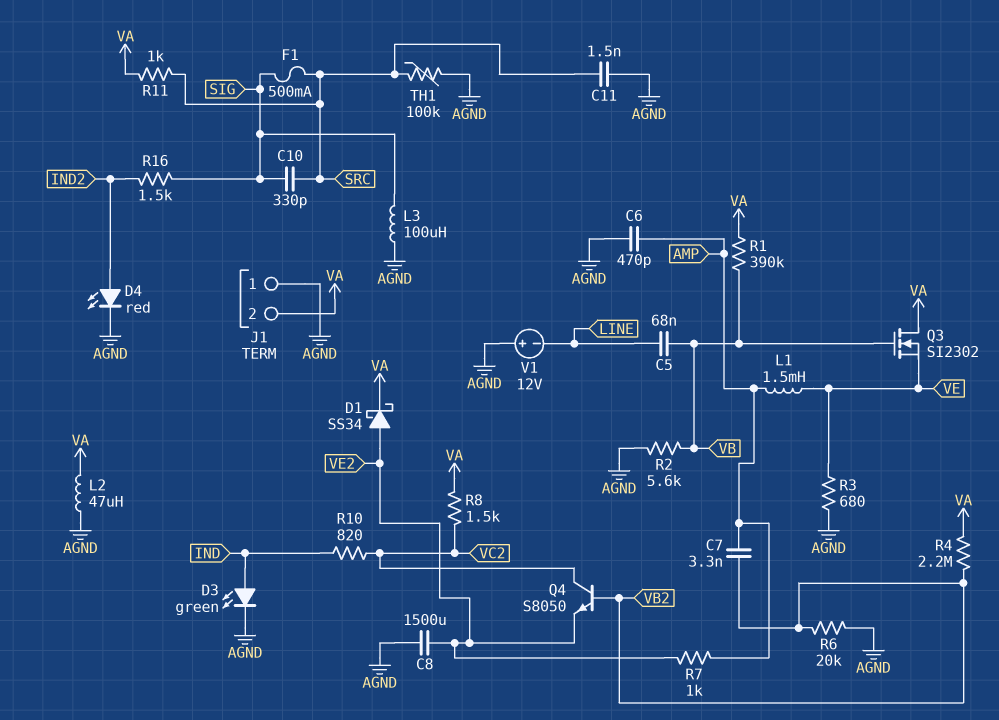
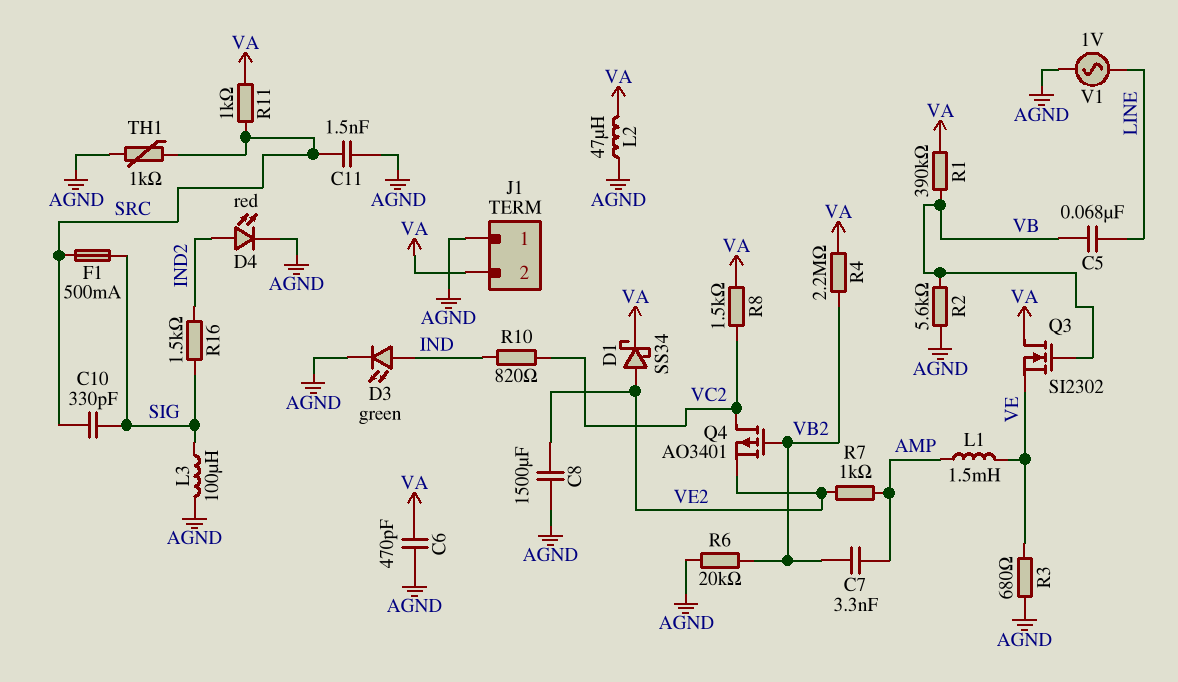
C6: 470pF (AGND, AMP) -> 470pF (AGND, VA)
Q4: NPN S8050 (B VB2, C VC2, E VE2) -> PMOS AO3401 (G VB2, D VC2, S VE2)
TH1: 100k (AGND, SRC) -> 1k (AGND, SRC)
V1: 12V (plus AGND, minus LINE) -> AC 1V (AGND, LINE)

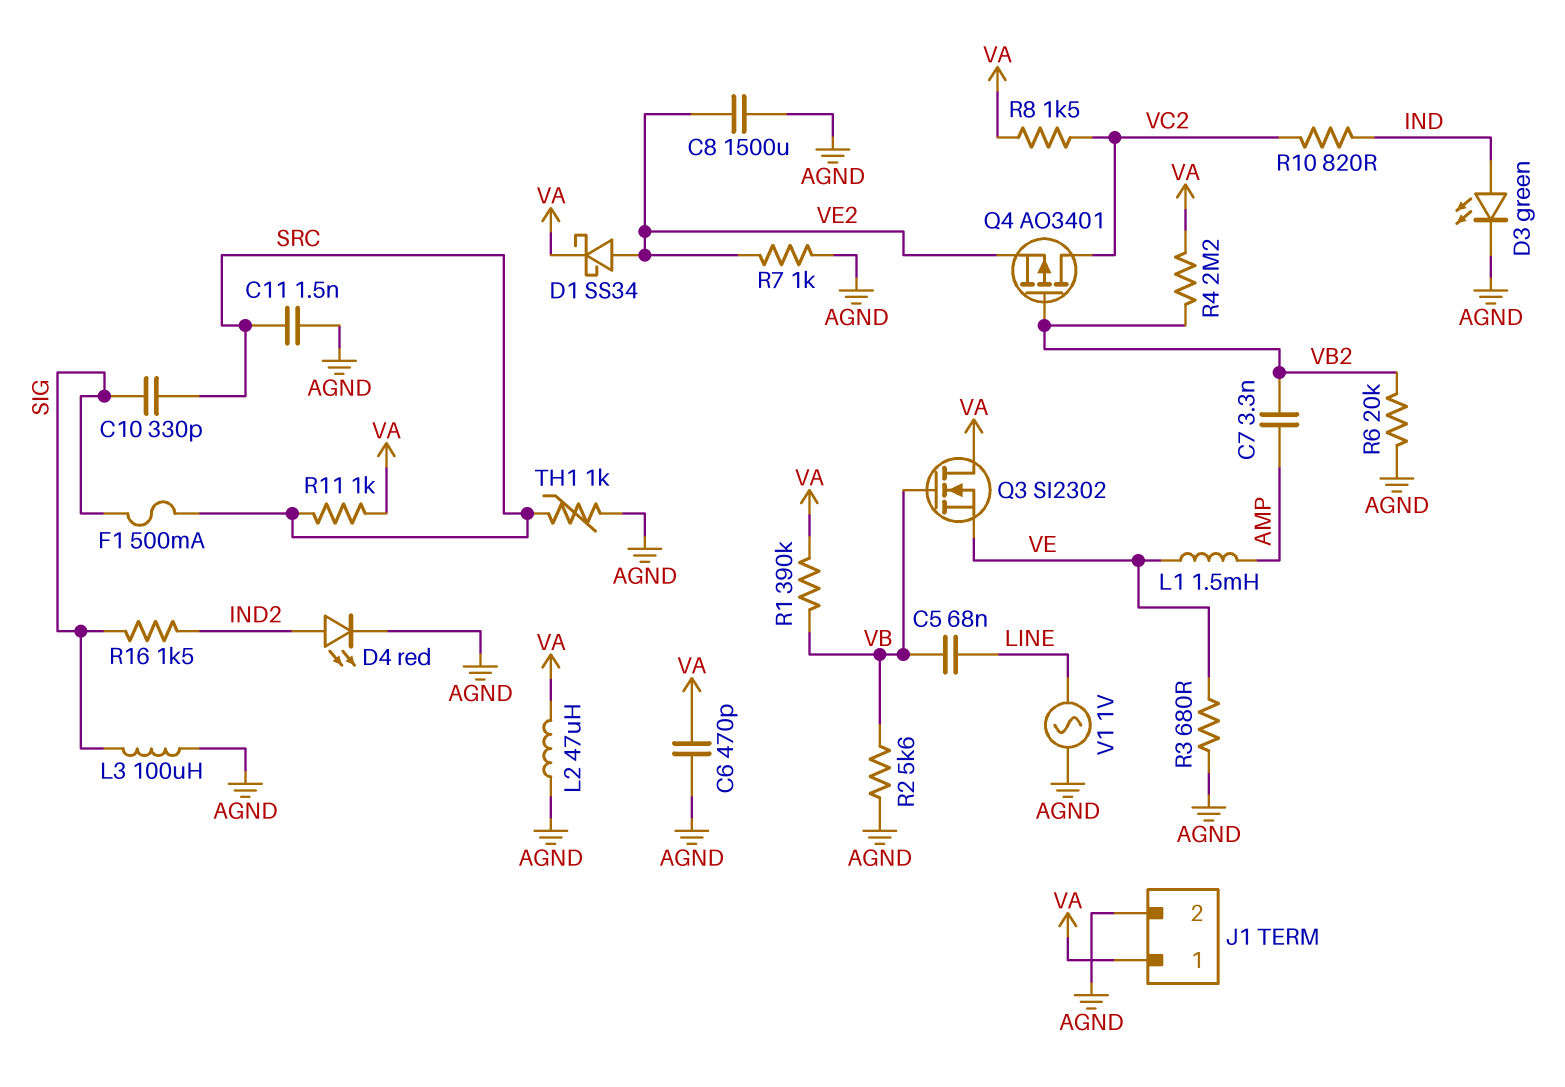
J1 pin 1: AGND -> VA
J1 pin 2: VA -> AGND
R7: 1k (AMP, VE2) -> 1k (AGND, VE2)

